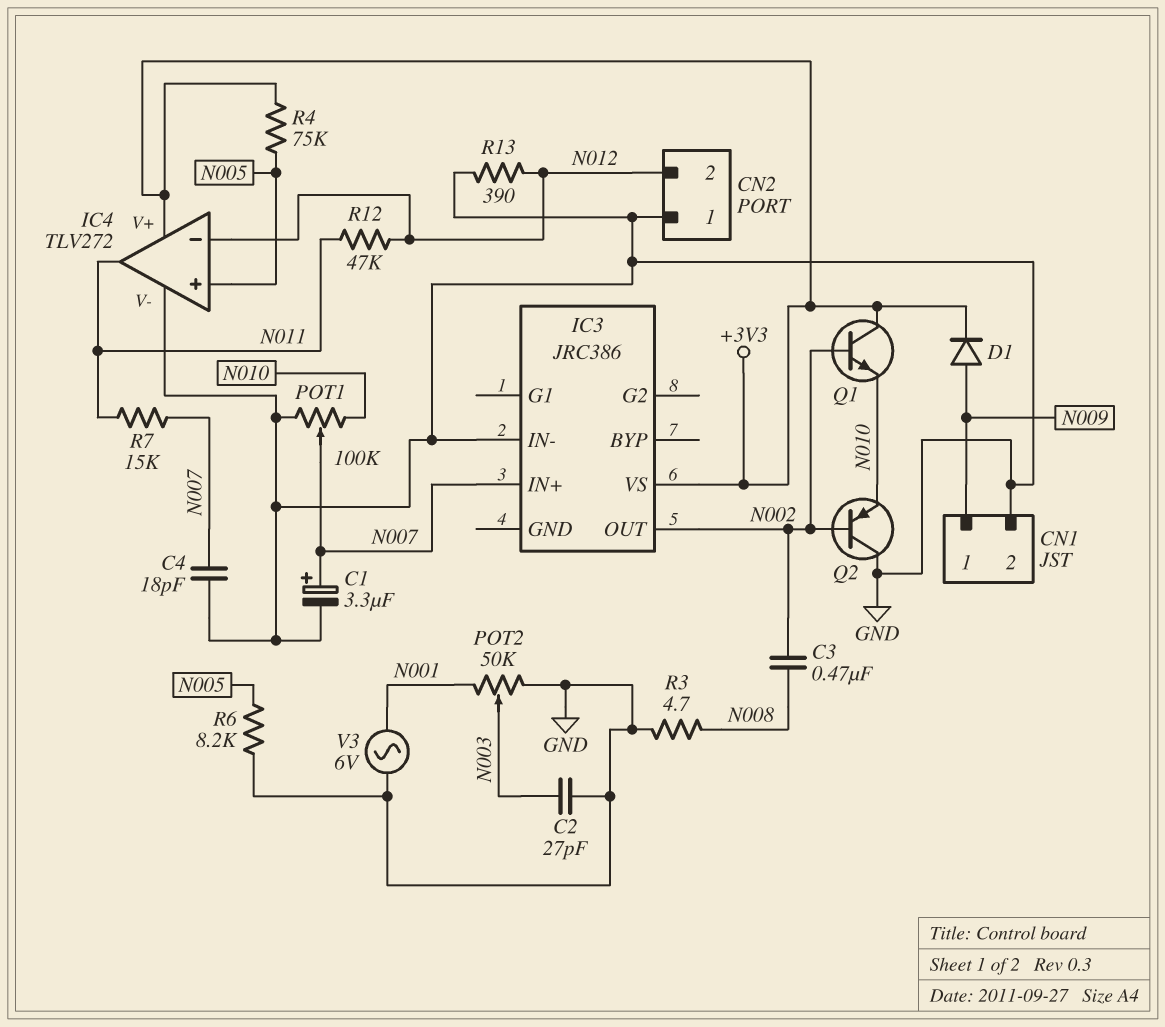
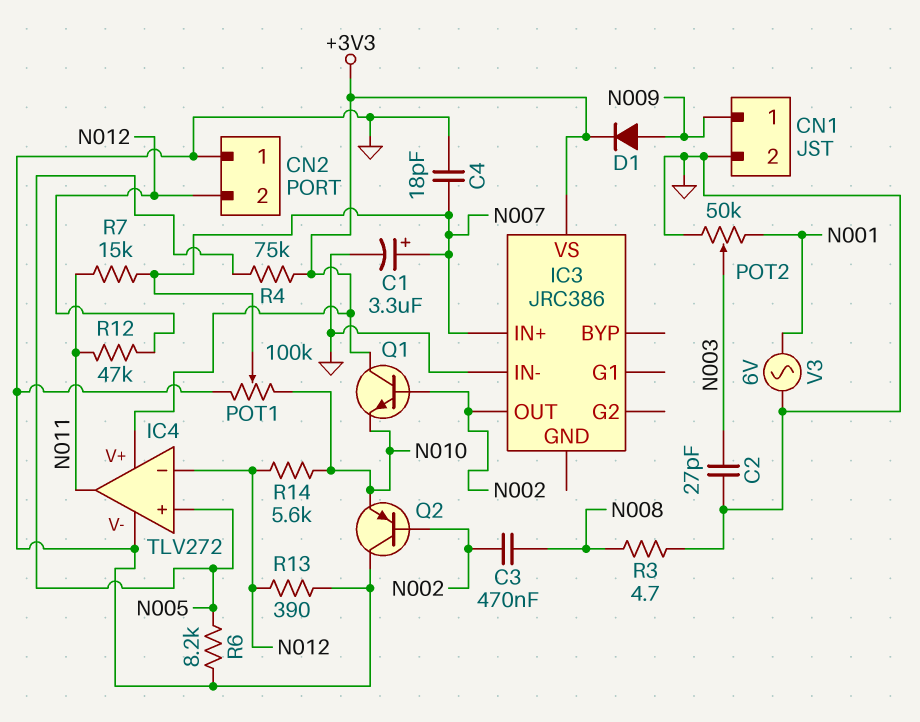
R14: none -> 5.6k (N010, N012)

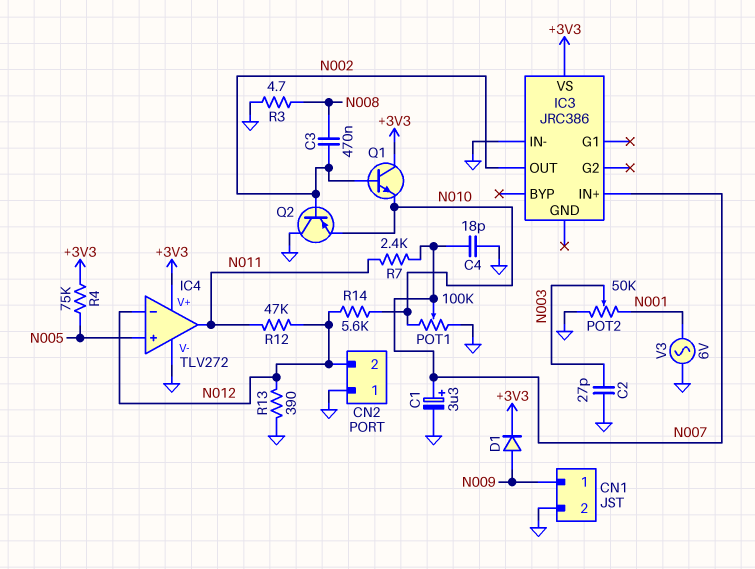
R6: 8.2k (GND, N005) -> none
R7: 15k (N007, N011) -> 2.4k (N007, N011)

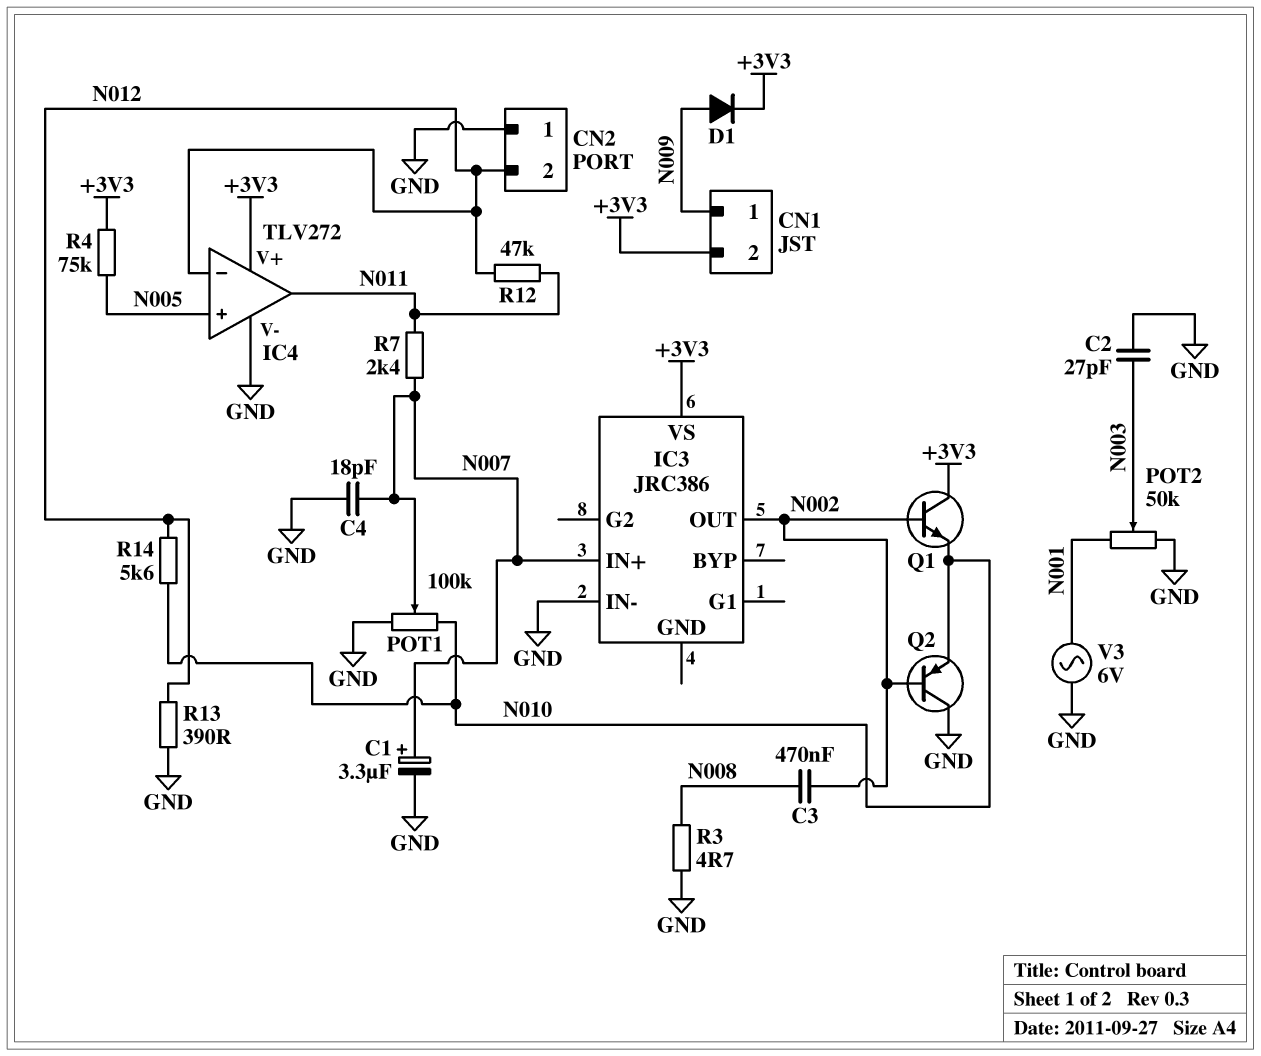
CN1 pin 2: GND -> +3V3

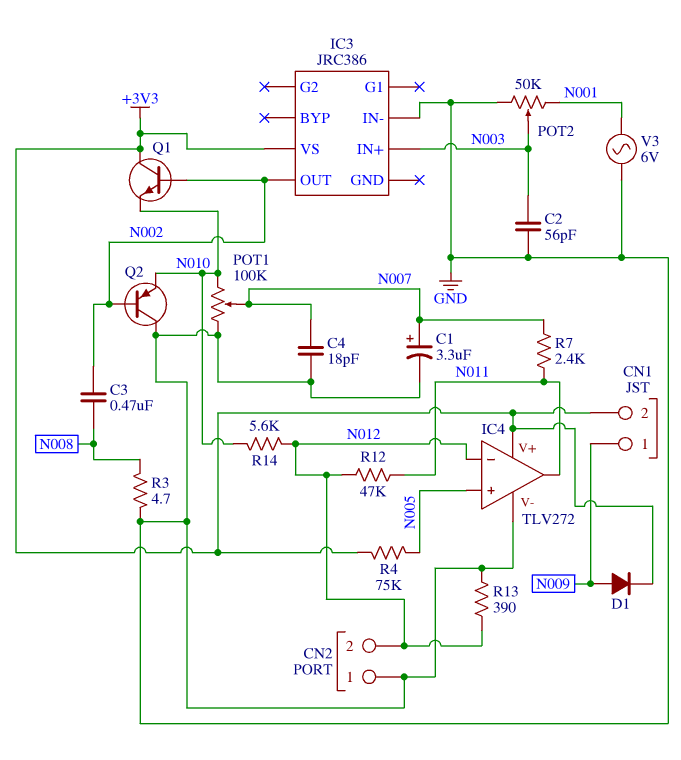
C2: 27pF (GND, N003) -> 56pF (GND, N003)
IC3 pin IN+: N007 -> N003

